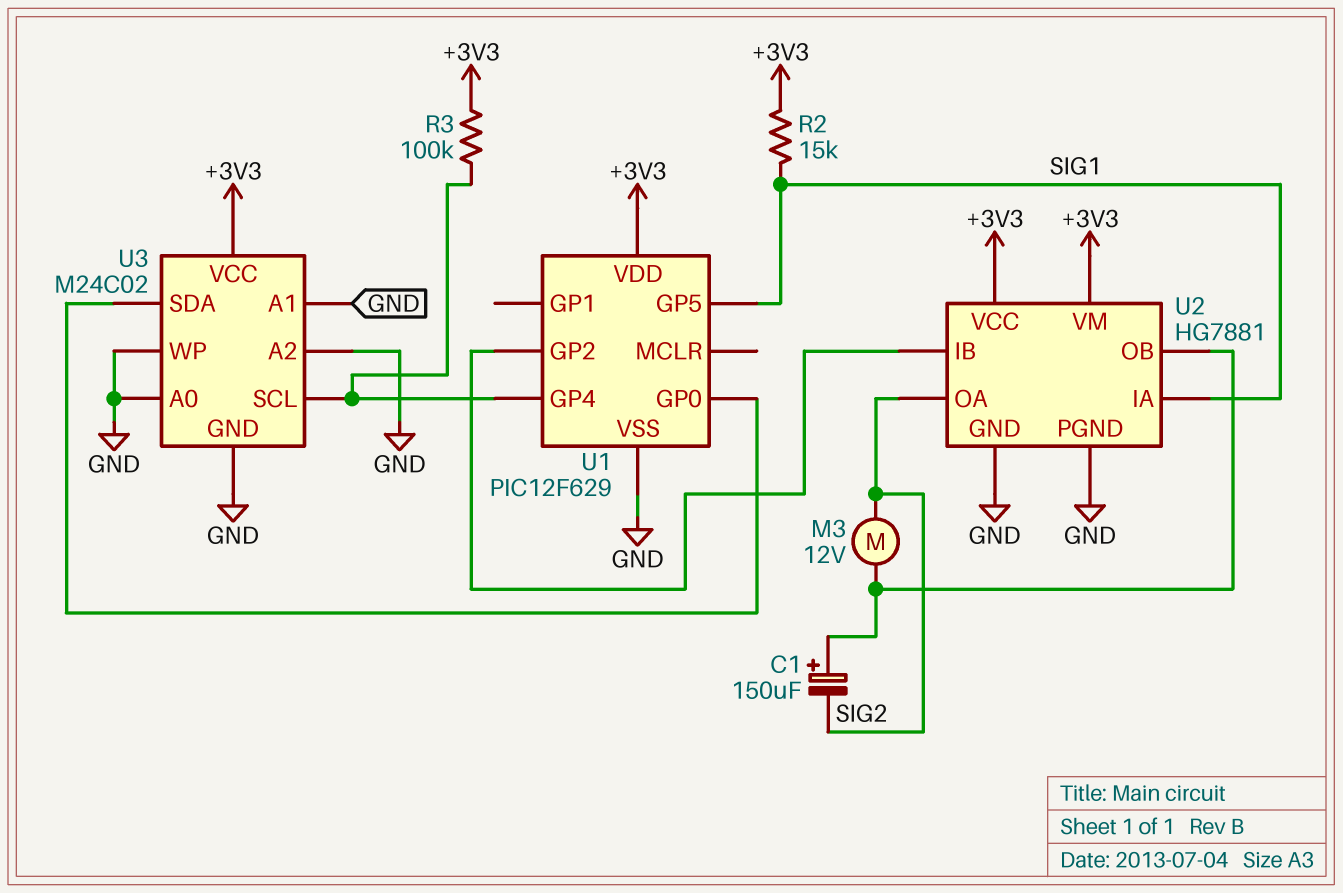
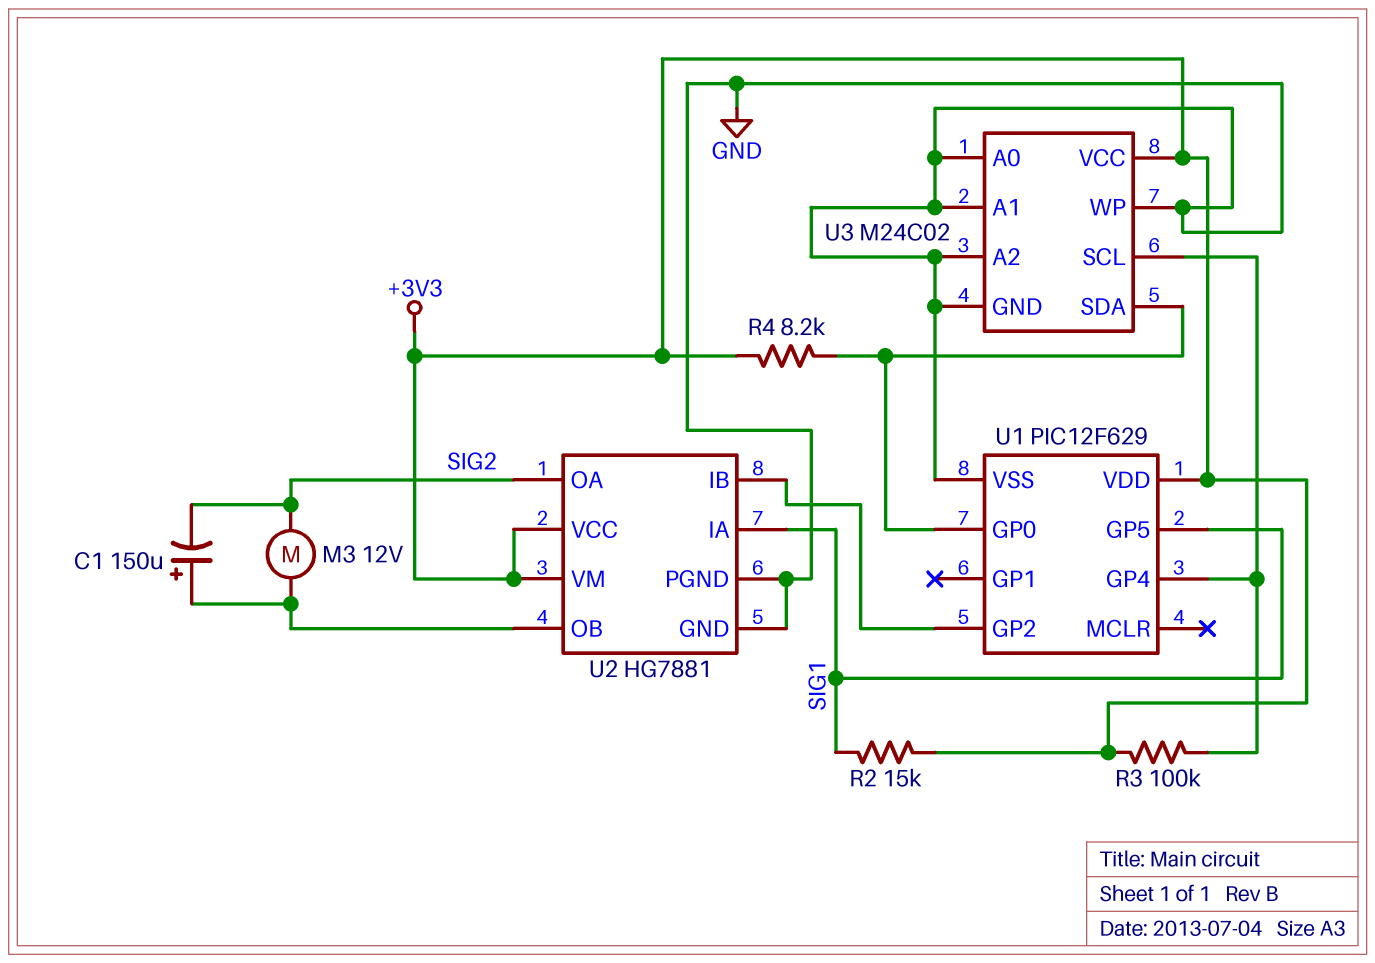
R4: none -> 8.2k (+3V3, U1/GP0)

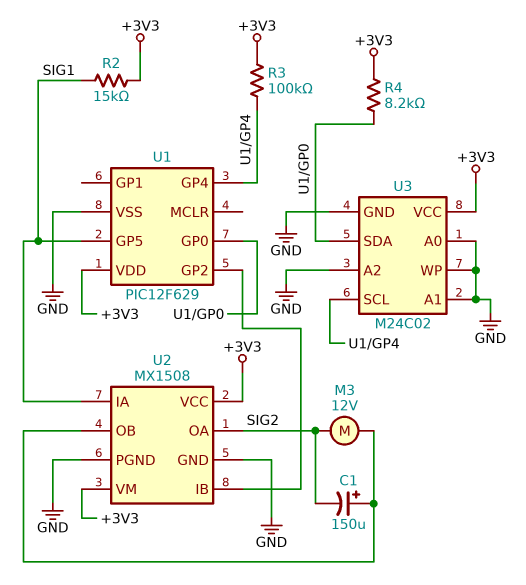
U2: HG7881 -> MX1508

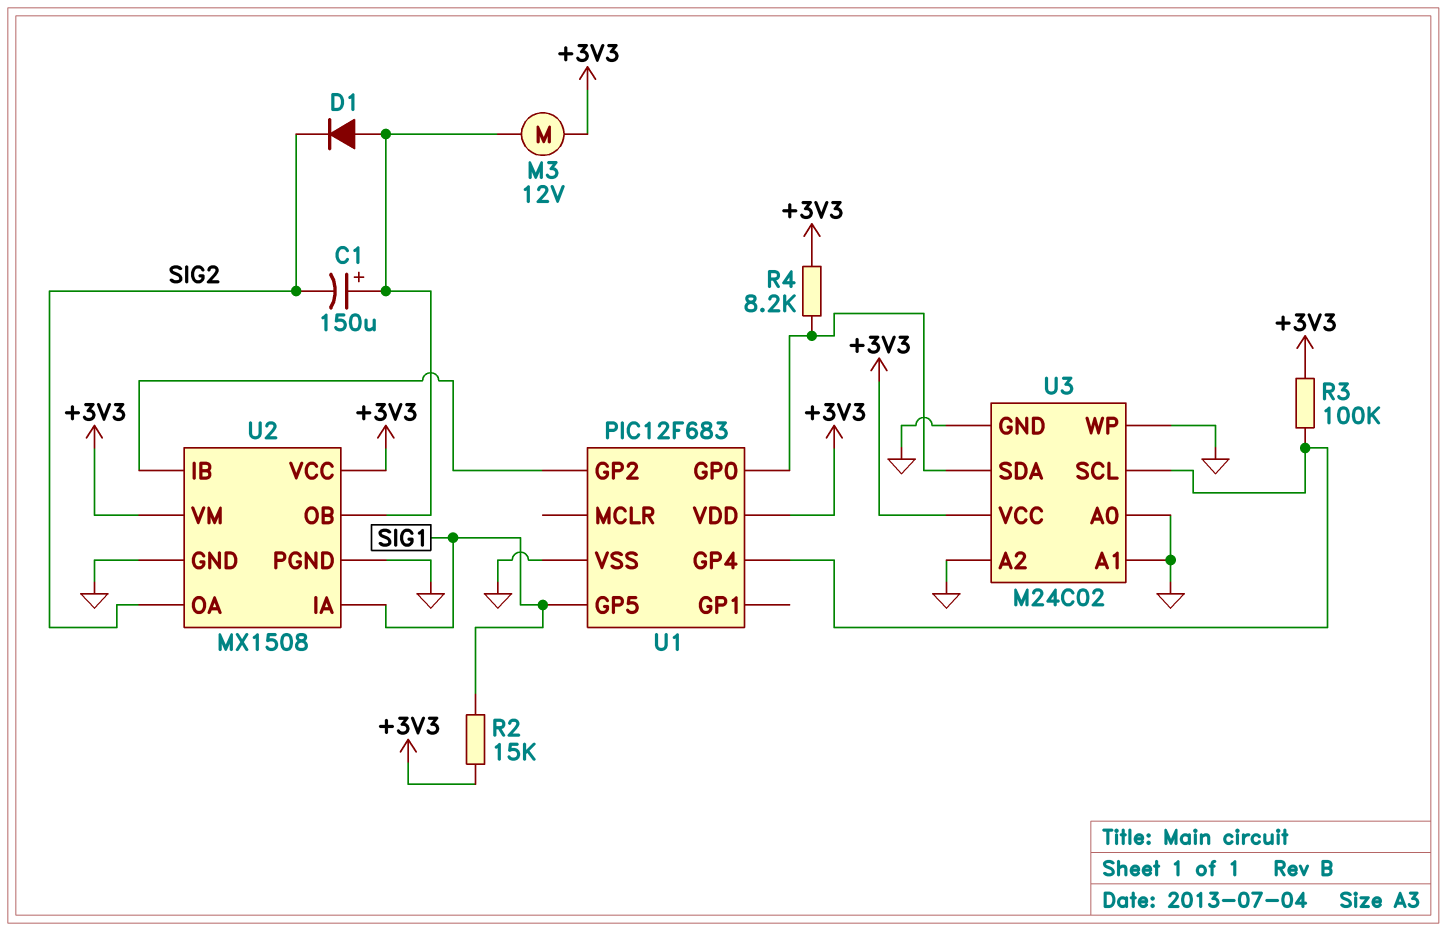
D1: none -> diode (A U2/OB, K SIG2)
M3: motor 12V (SIG2, U2/OB) -> motor 12V (+3V3, U2/OB)
U1: PIC12F629 -> PIC12F683

